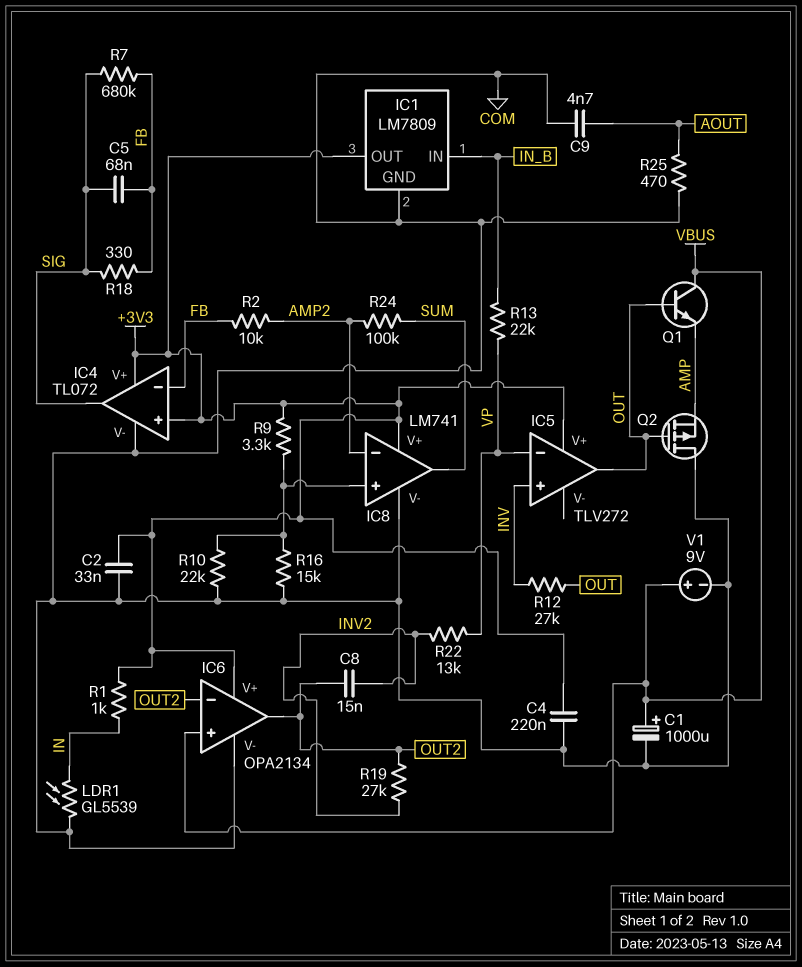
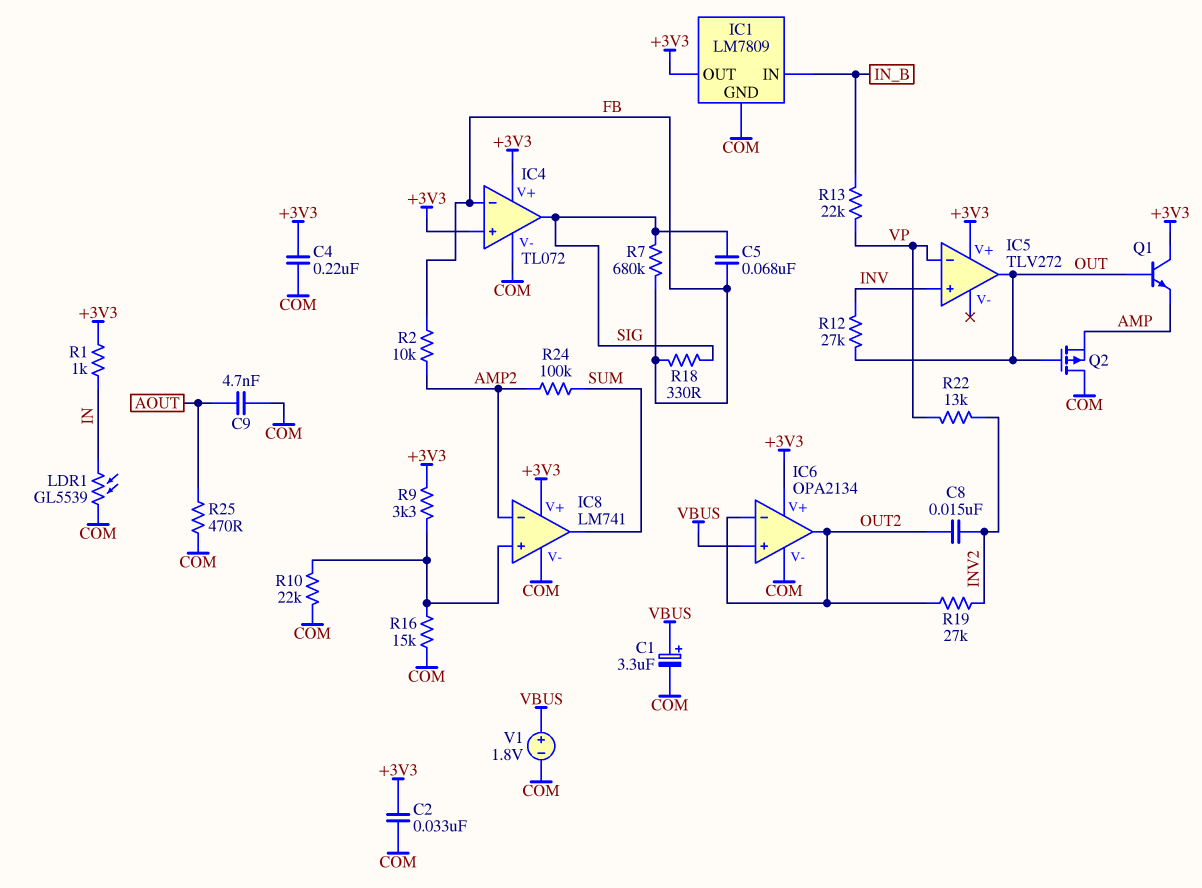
C1: 1000uF (plus VBUS, minus COM) -> 3.3uF (plus VBUS, minus COM)
Q1: NPN (B OUT, C VBUS, E AMP) -> NPN (B OUT, C +3V3, E AMP)
V1: 9V (plus VBUS, minus COM) -> 1.8V (plus VBUS, minus COM)

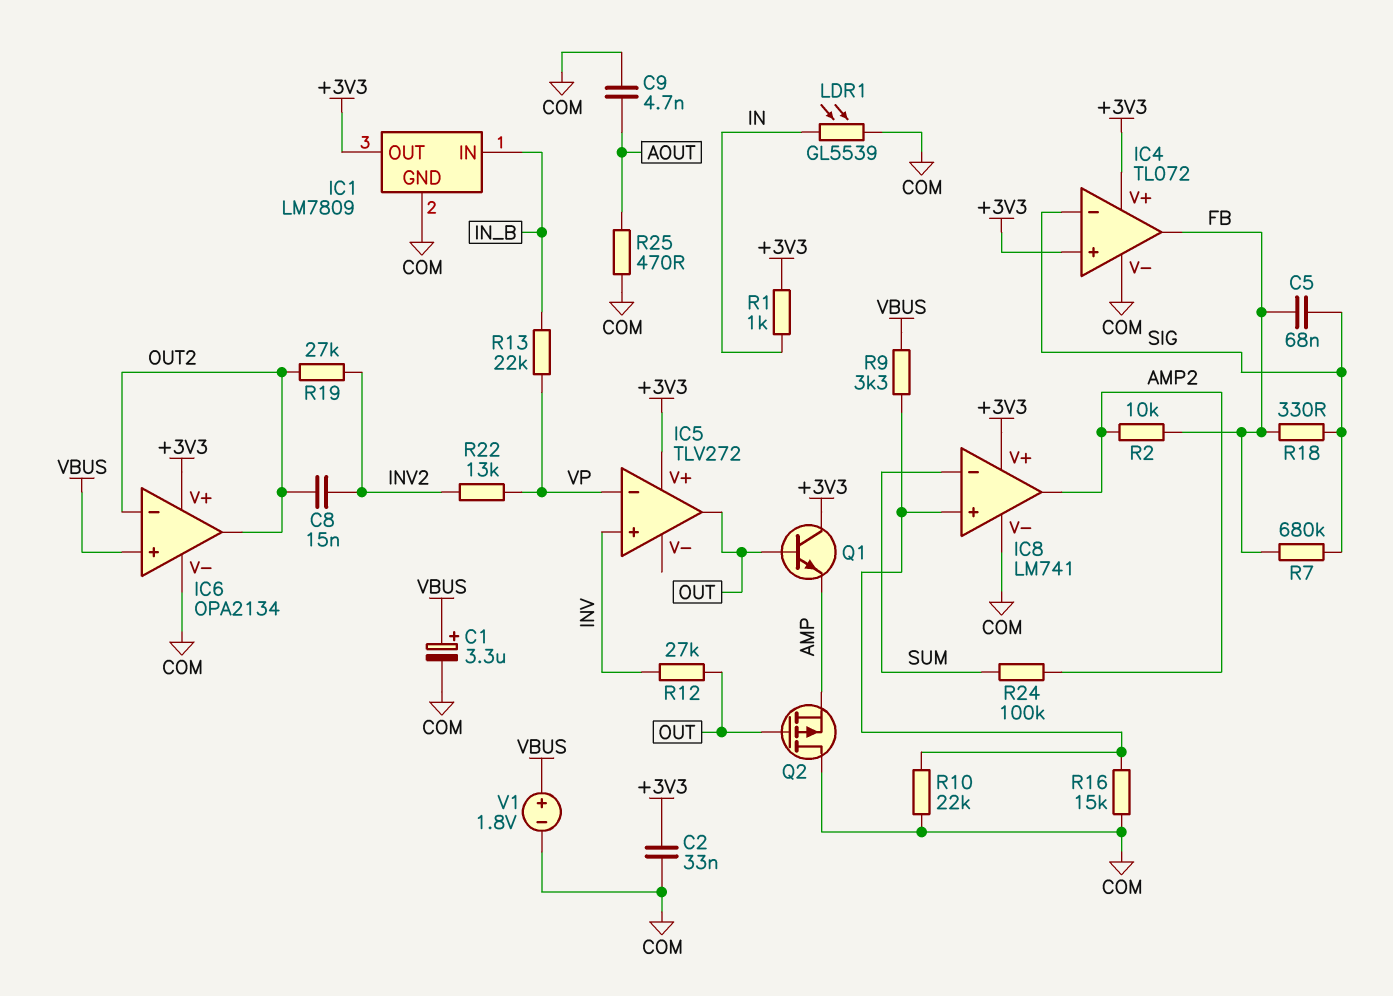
C4: 220nF (+3V3, COM) -> none
IC4 pin in-: FB -> SIG
IC4 pin out: SIG -> FB
IC8 pin in-: AMP2 -> SUM
IC8 pin out: SUM -> AMP2
R9: 3.3k (+3V3, IC8/in+) -> 3.3k (IC8/in+, VBUS)

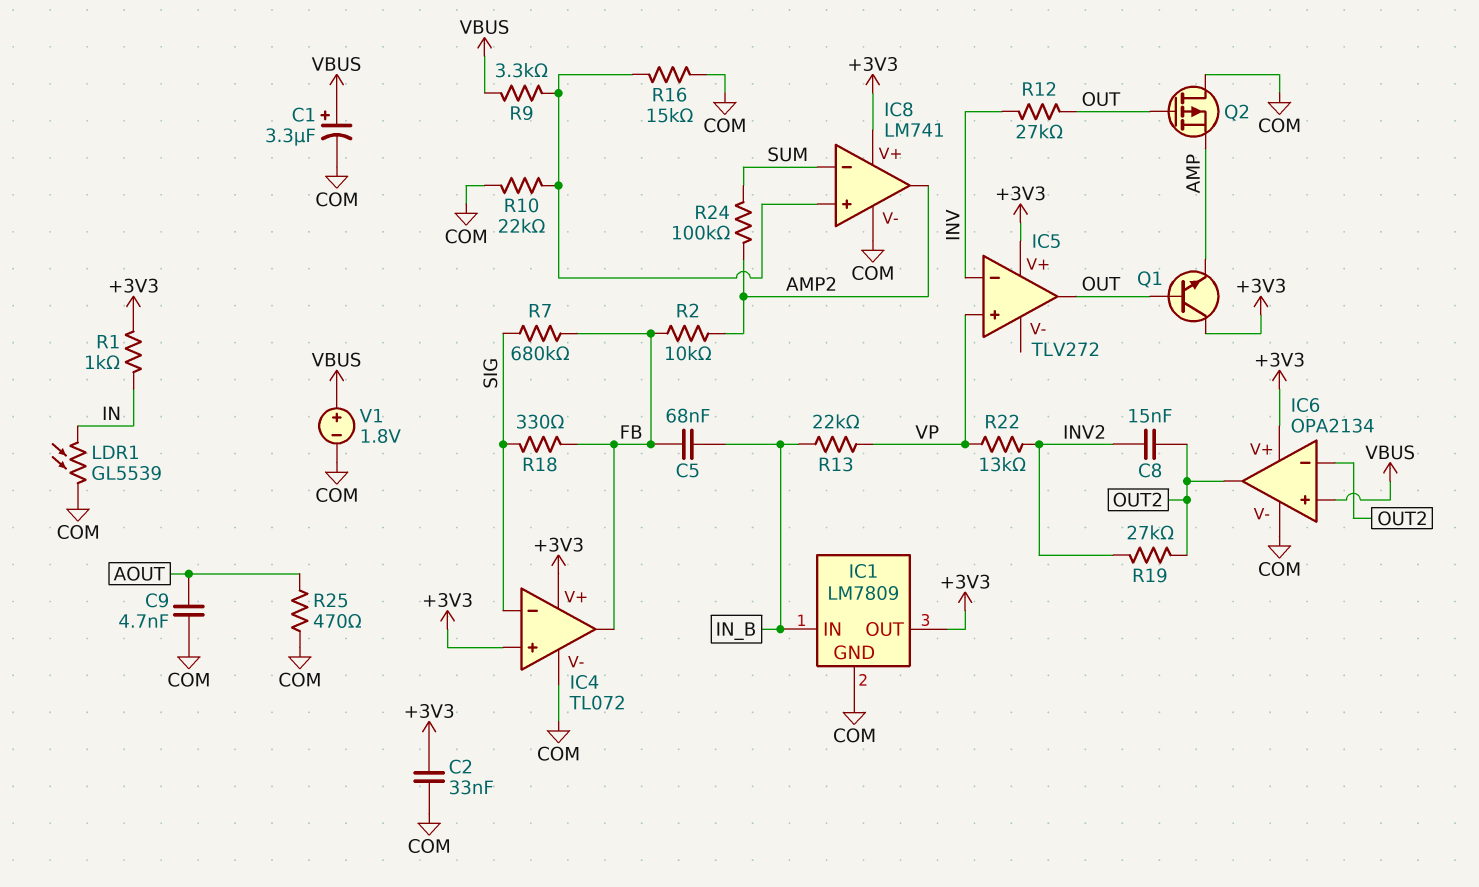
C5: 68nF (FB, SIG) -> 68nF (FB, IN_B)
IC5 pin in+: INV -> VP
IC5 pin in-: VP -> INV

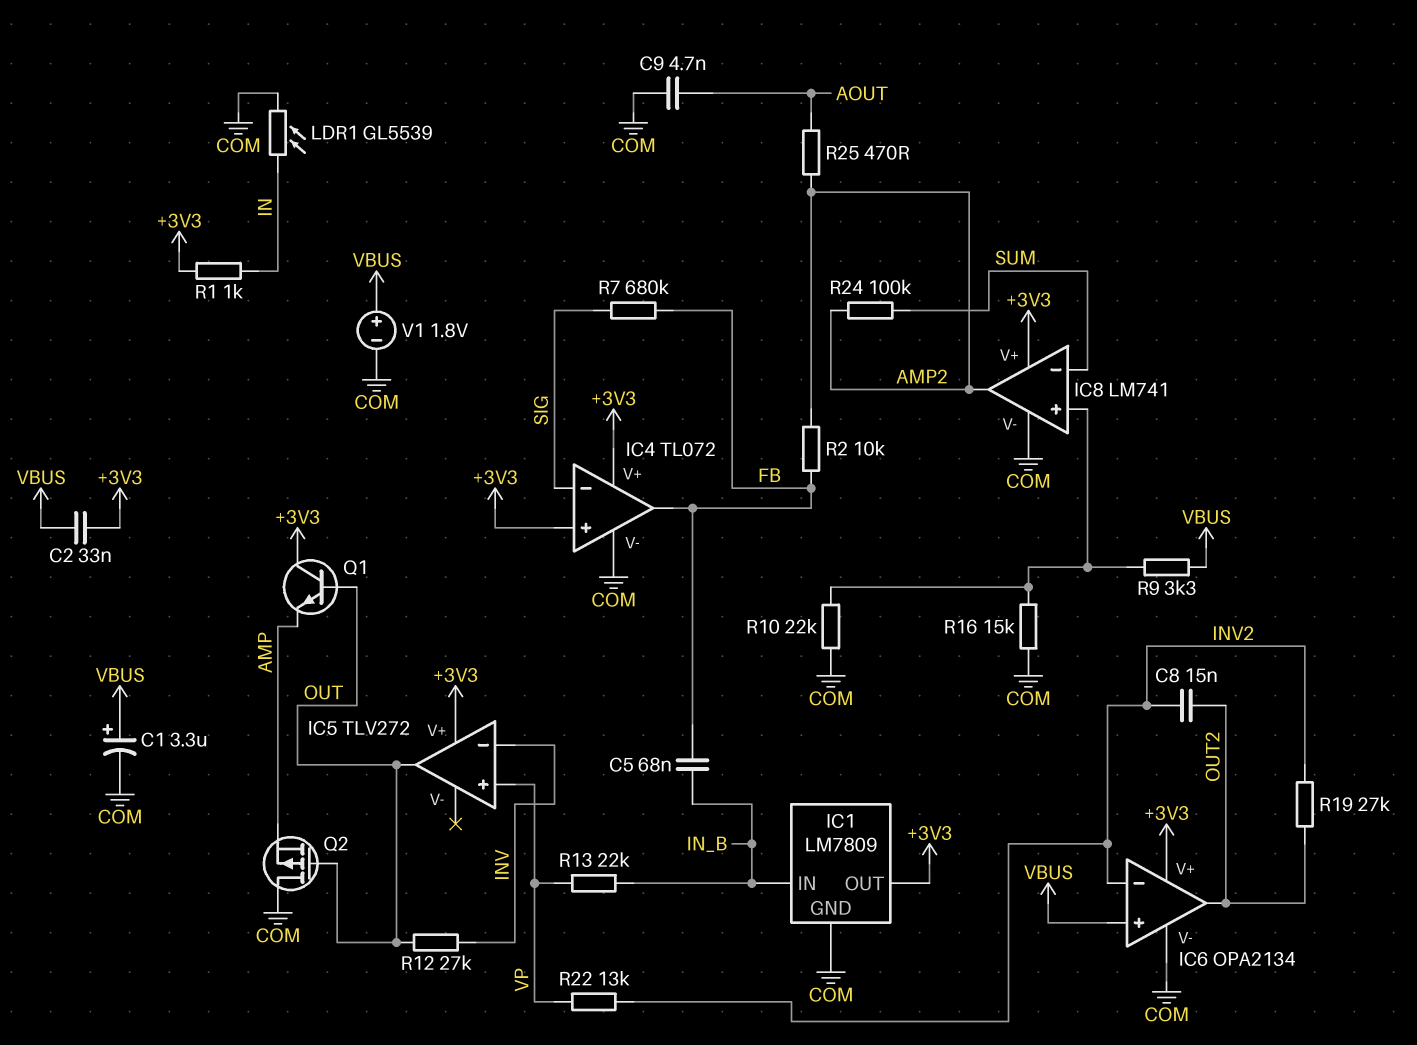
C2: 33nF (+3V3, COM) -> 33nF (+3V3, VBUS)
IC6 pin in-: OUT2 -> INV2
R18: 330 (FB, SIG) -> none
R25: 470 (AOUT, COM) -> 470 (AMP2, AOUT)

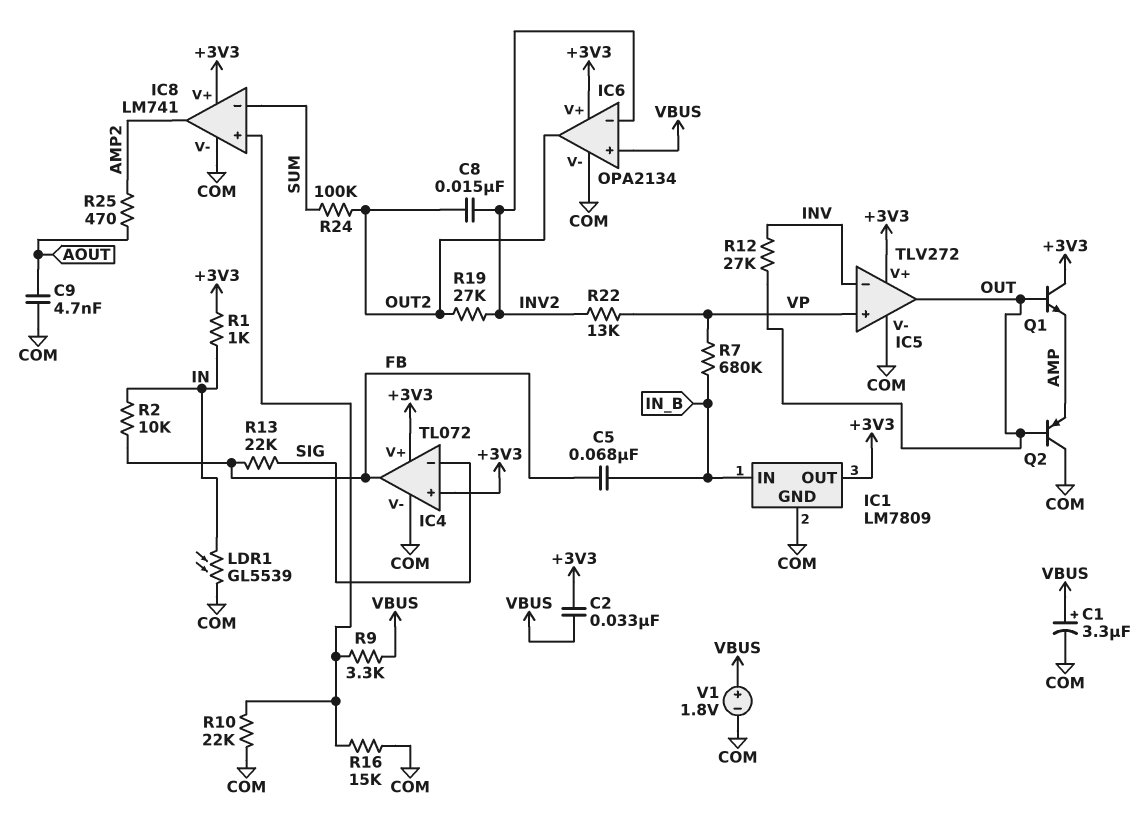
IC5 pin V-: none -> COM
Q2: PMOS (G OUT, D COM, S AMP) -> PNP (B OUT, C COM, E AMP)
R2: 10k (AMP2, FB) -> 10k (FB, IN)
R7: 680k (FB, SIG) -> 680k (IN_B, VP)
R13: 22k (IN_B, VP) -> 22k (FB, SIG)
R24: 100k (AMP2, SUM) -> 100k (OUT2, SUM)

